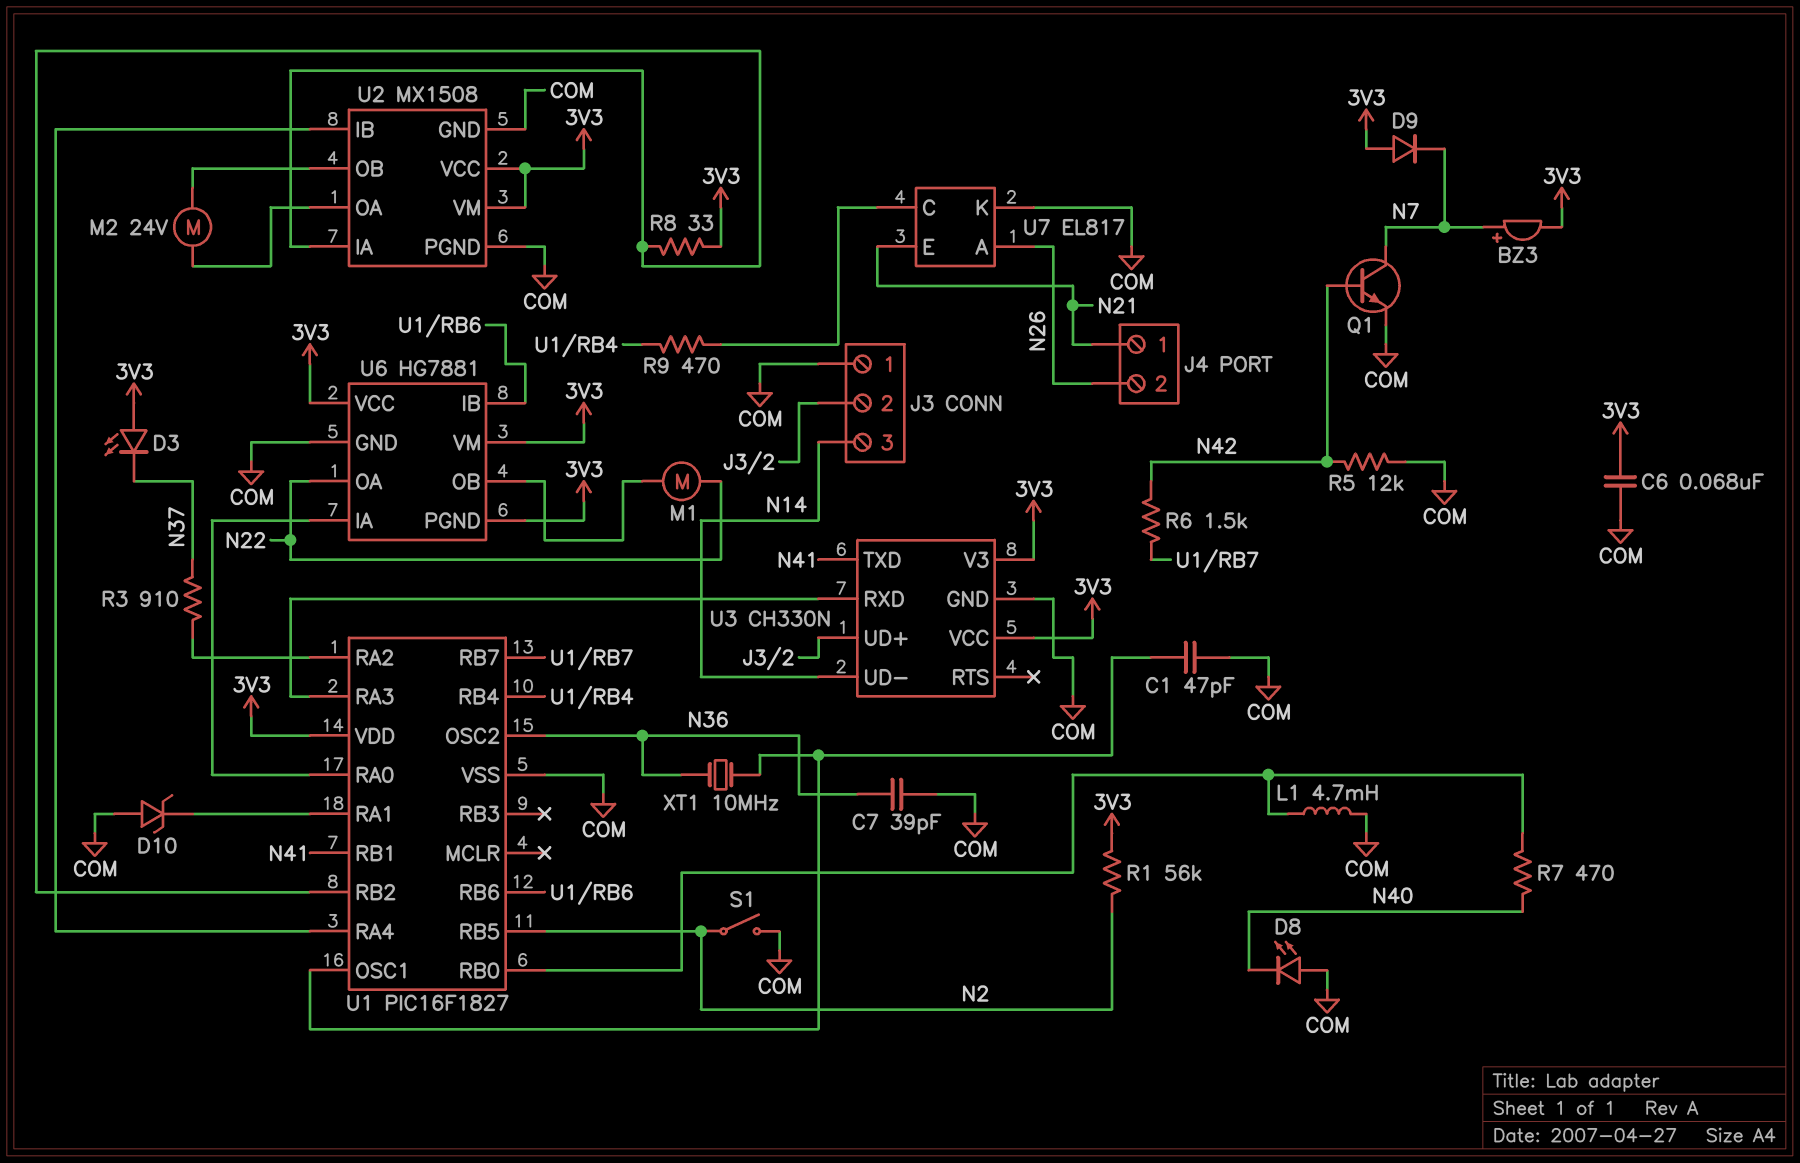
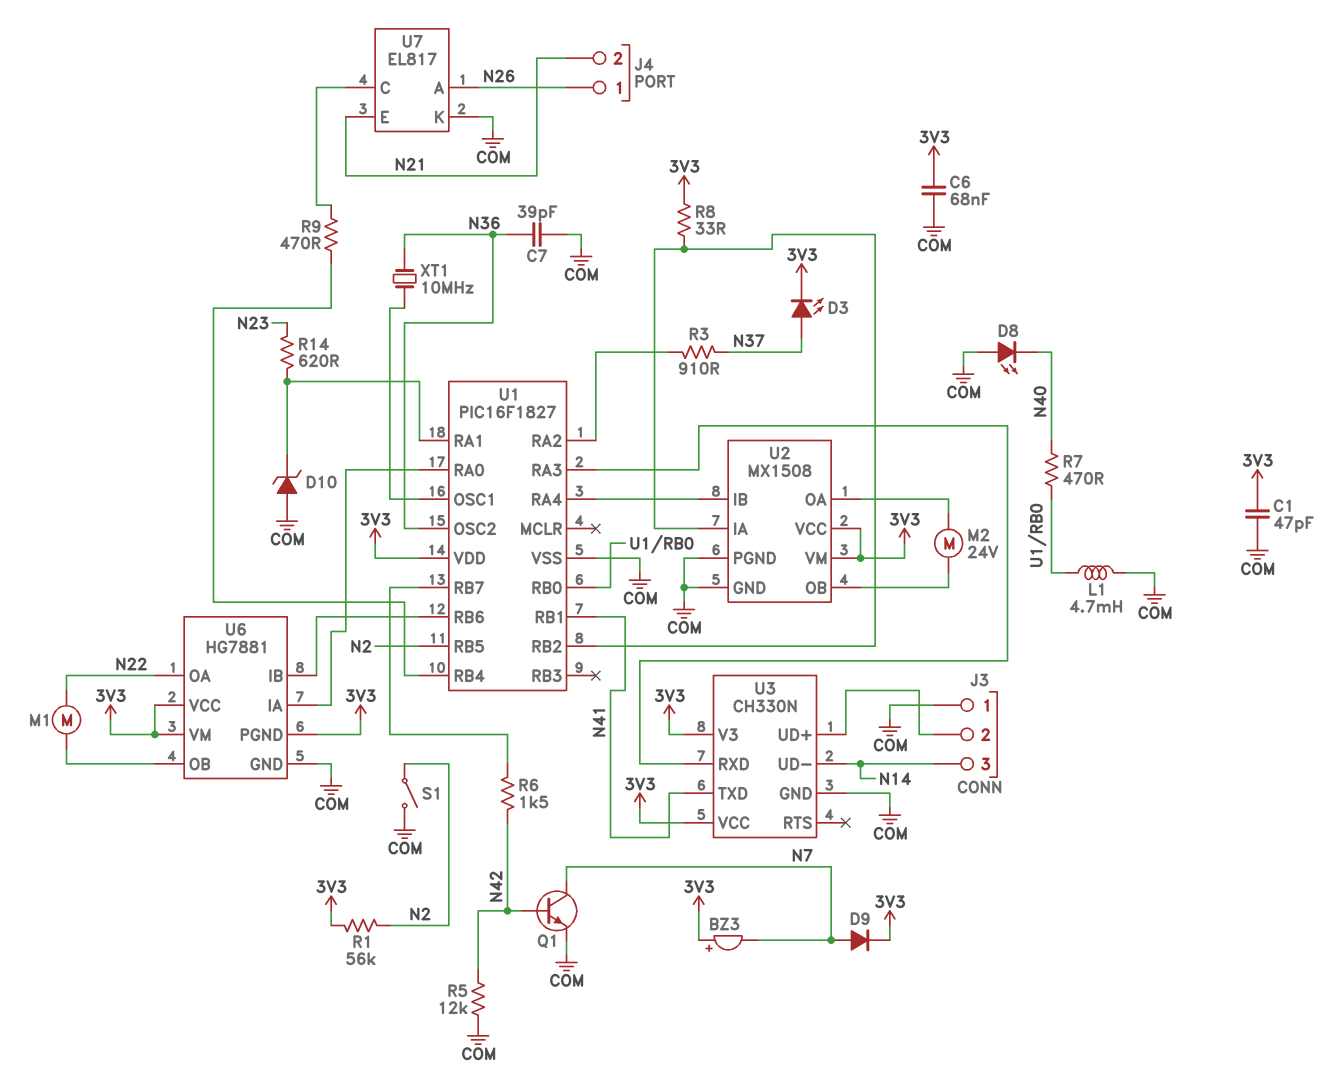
BZ3: buzzer (plus N7, minus 3V3) -> buzzer (plus 3V3, minus N7)
C1: 47pF (COM, U1/OSC1) -> 47pF (3V3, COM)
D3: LED (A 3V3, K N37) -> LED (A N37, K 3V3)
D9: diode (A 3V3, K N7) -> diode (A N7, K 3V3)
J4 pin 1: N21 -> N26
J4 pin 2: N26 -> N21
R14: none -> 620 (N23, U1/RA1)

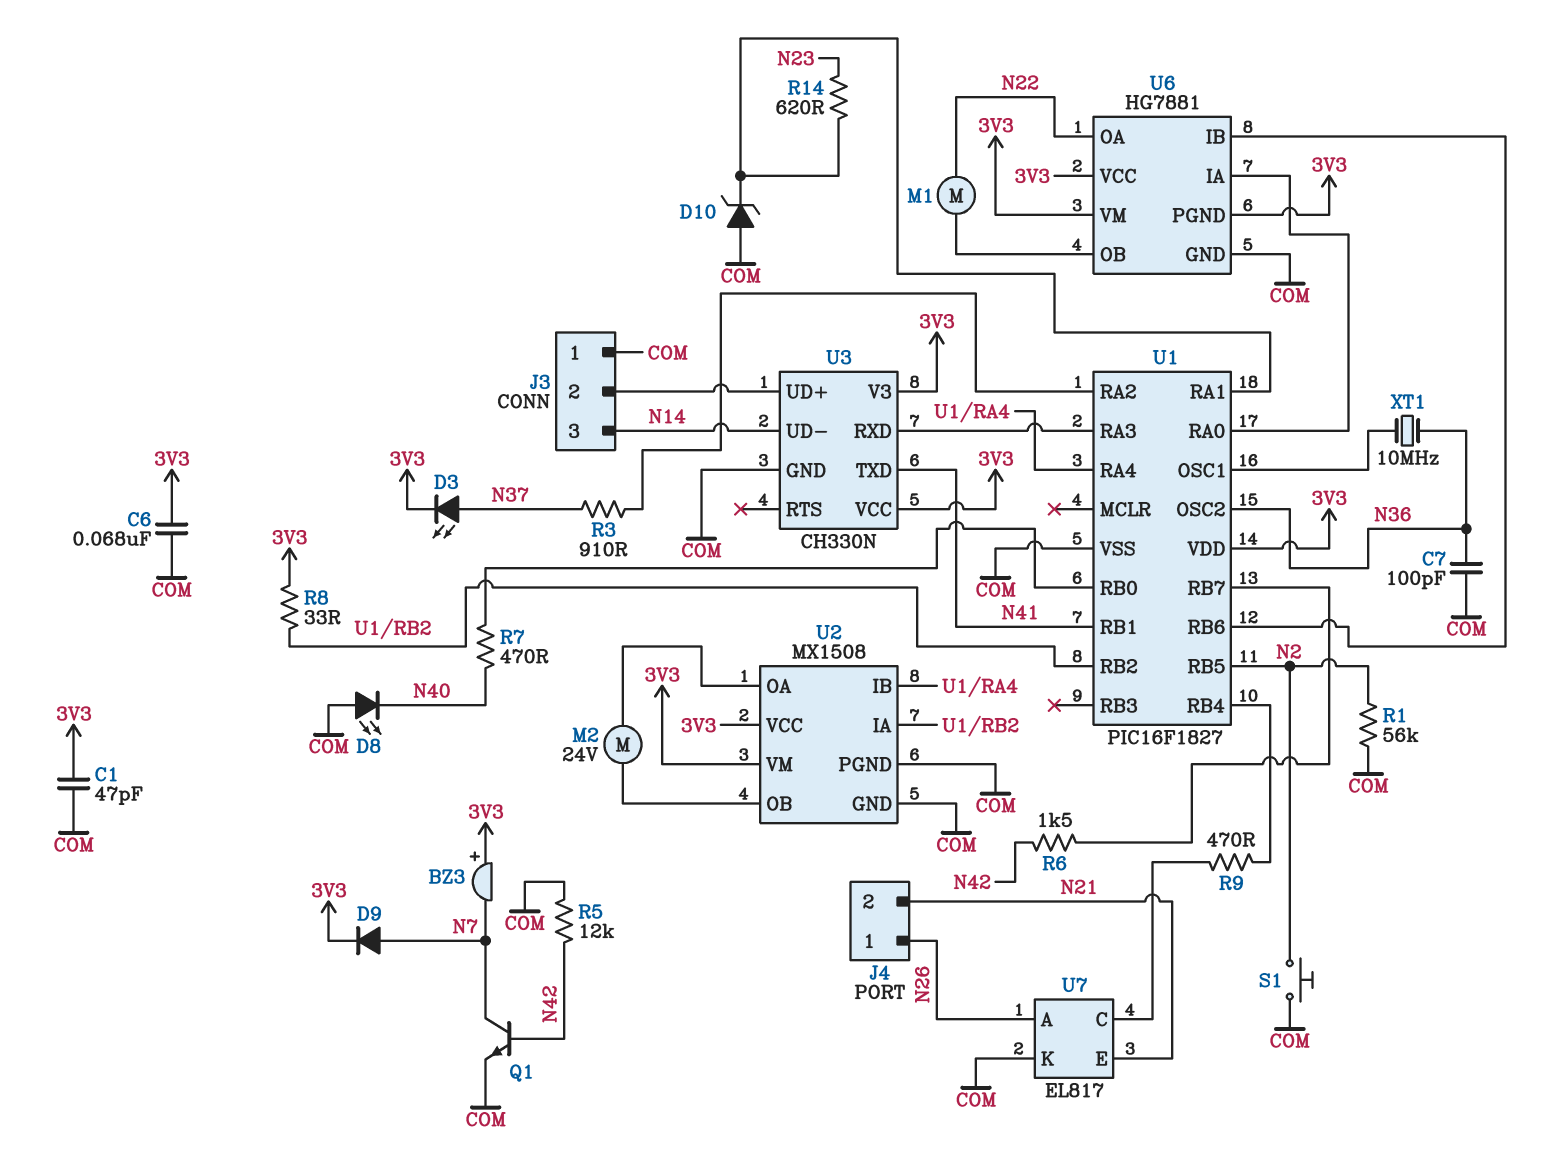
C7: 39pF (COM, N36) -> 100pF (COM, N36)
L1: 4.7mH (COM, U1/RB0) -> none
R1: 56k (3V3, N2) -> 56k (COM, N2)
S1: switch (COM, N2) -> button (COM, N2)

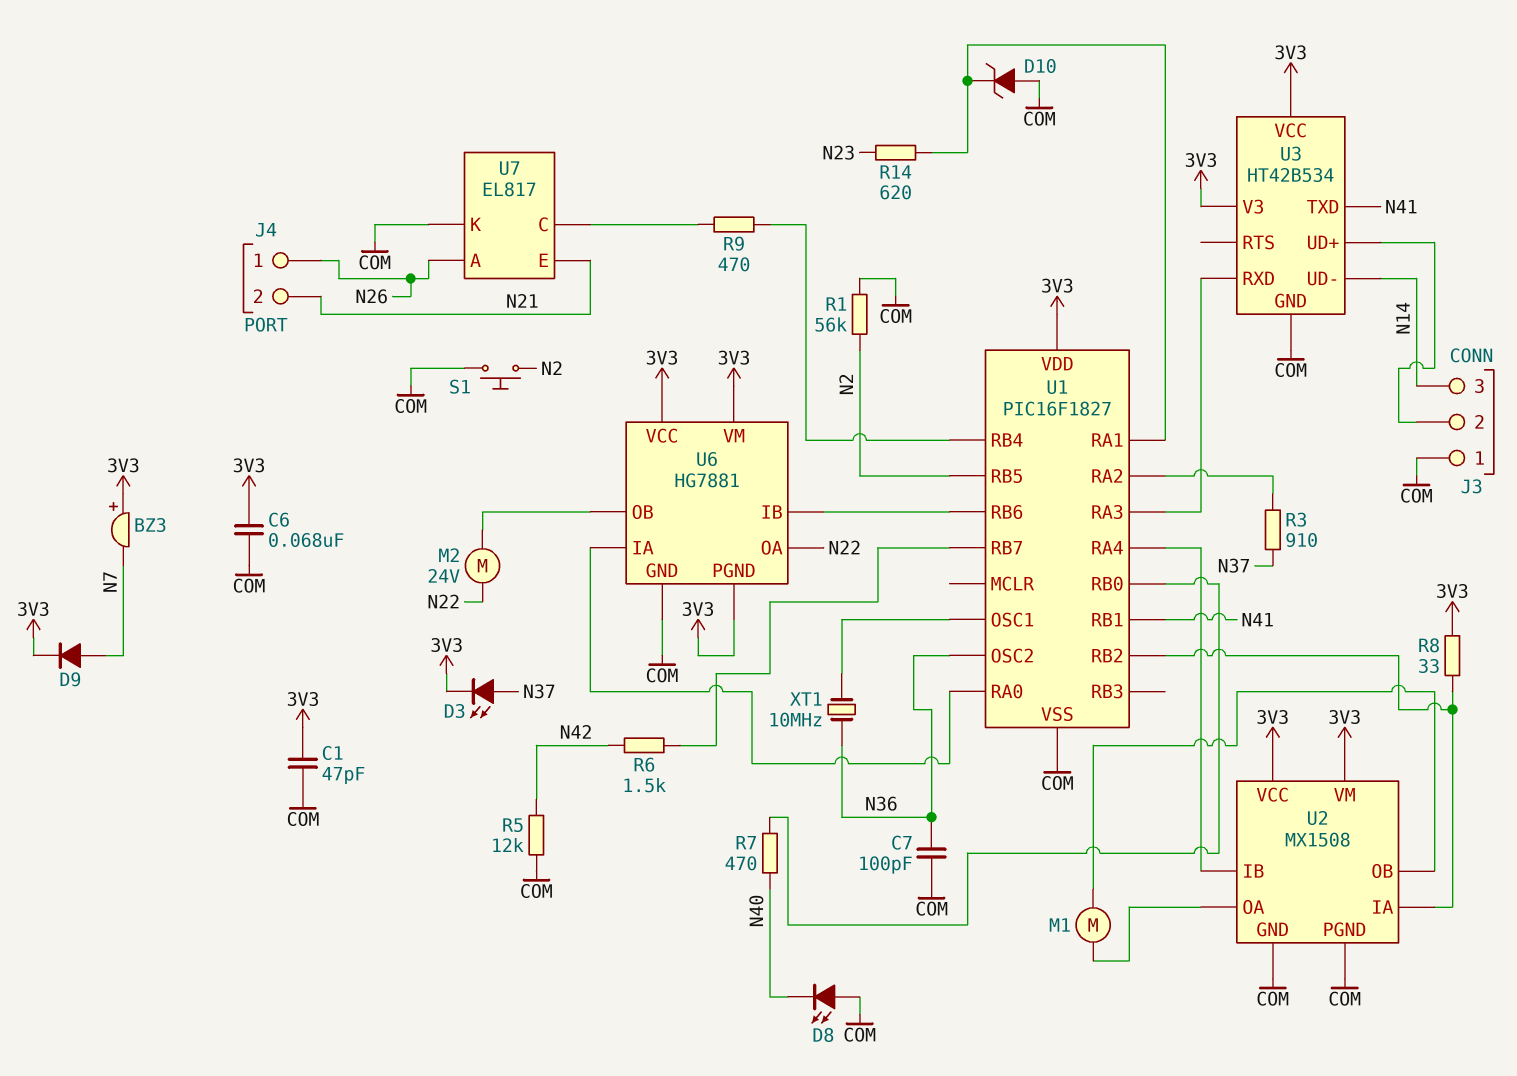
M1: motor (N22, U6/OB) -> motor (U2/OA, U2/OB)
M2: motor 24V (U2/OA, U2/OB) -> motor 24V (N22, U6/OB)
Q1: NPN (B N42, C N7, E COM) -> none
U3: CH330N -> HT42B534

